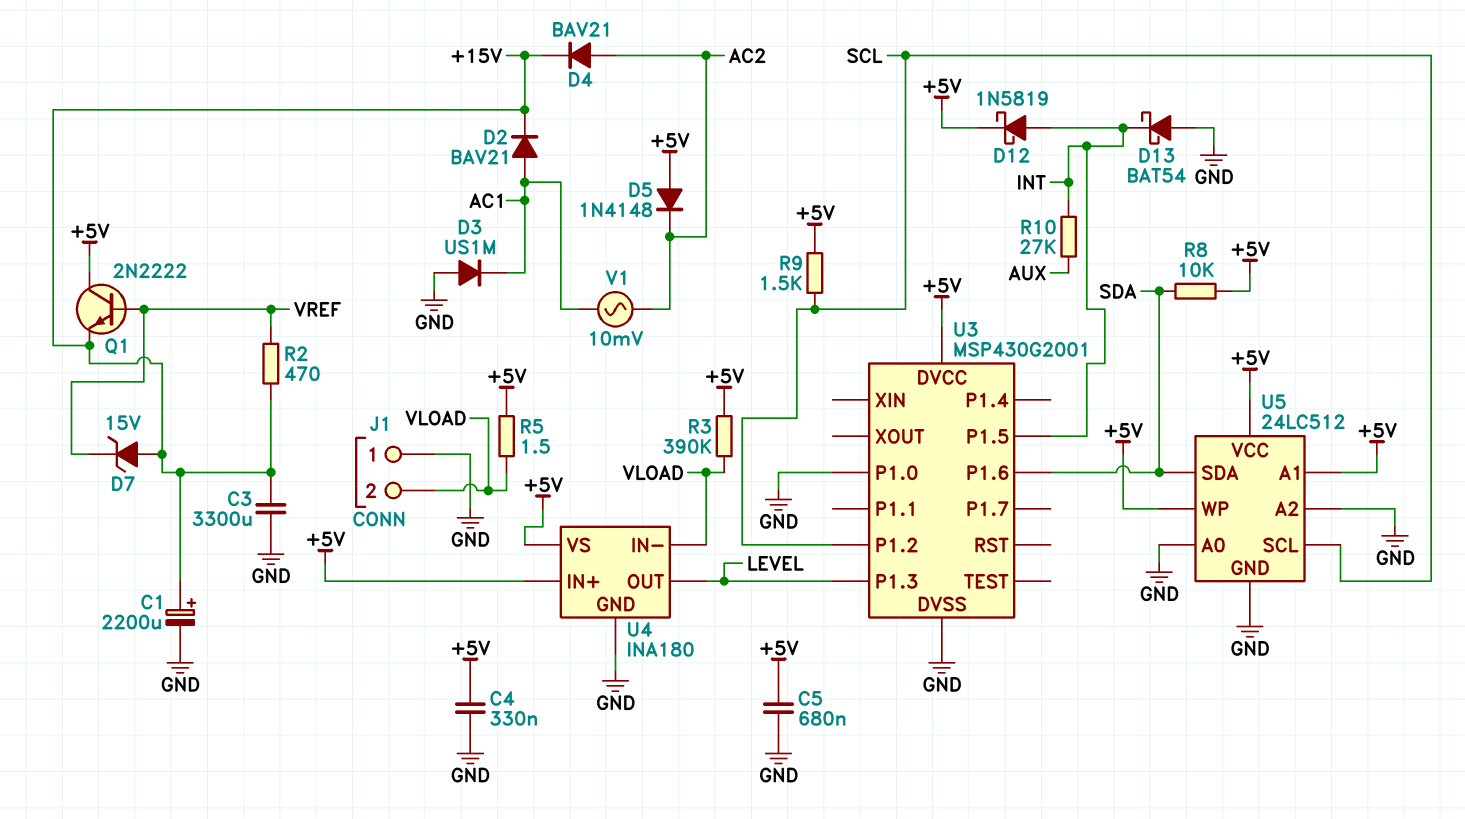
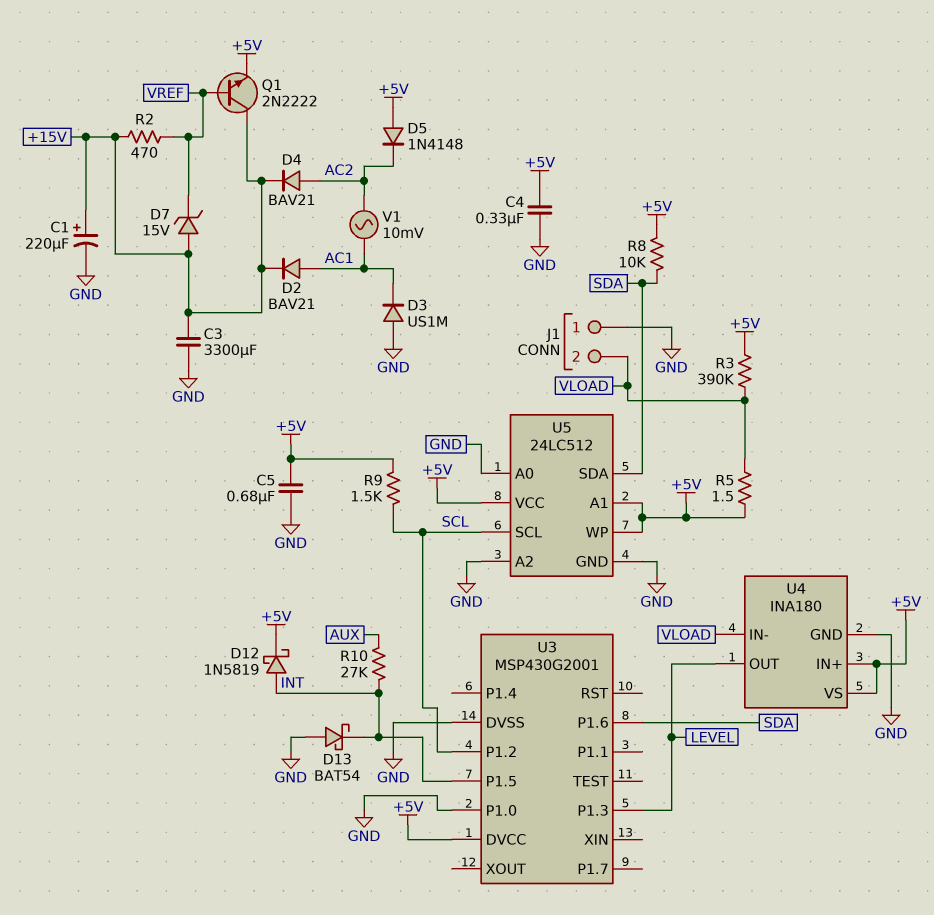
C1: 2200uF (plus +15V, minus GND) -> 220uF (plus +15V, minus GND)
Q1: NPN 2N2222 (B VREF, C +5V, E +15V) -> NPN 2N2222 (B VREF, C +15V, E +5V)

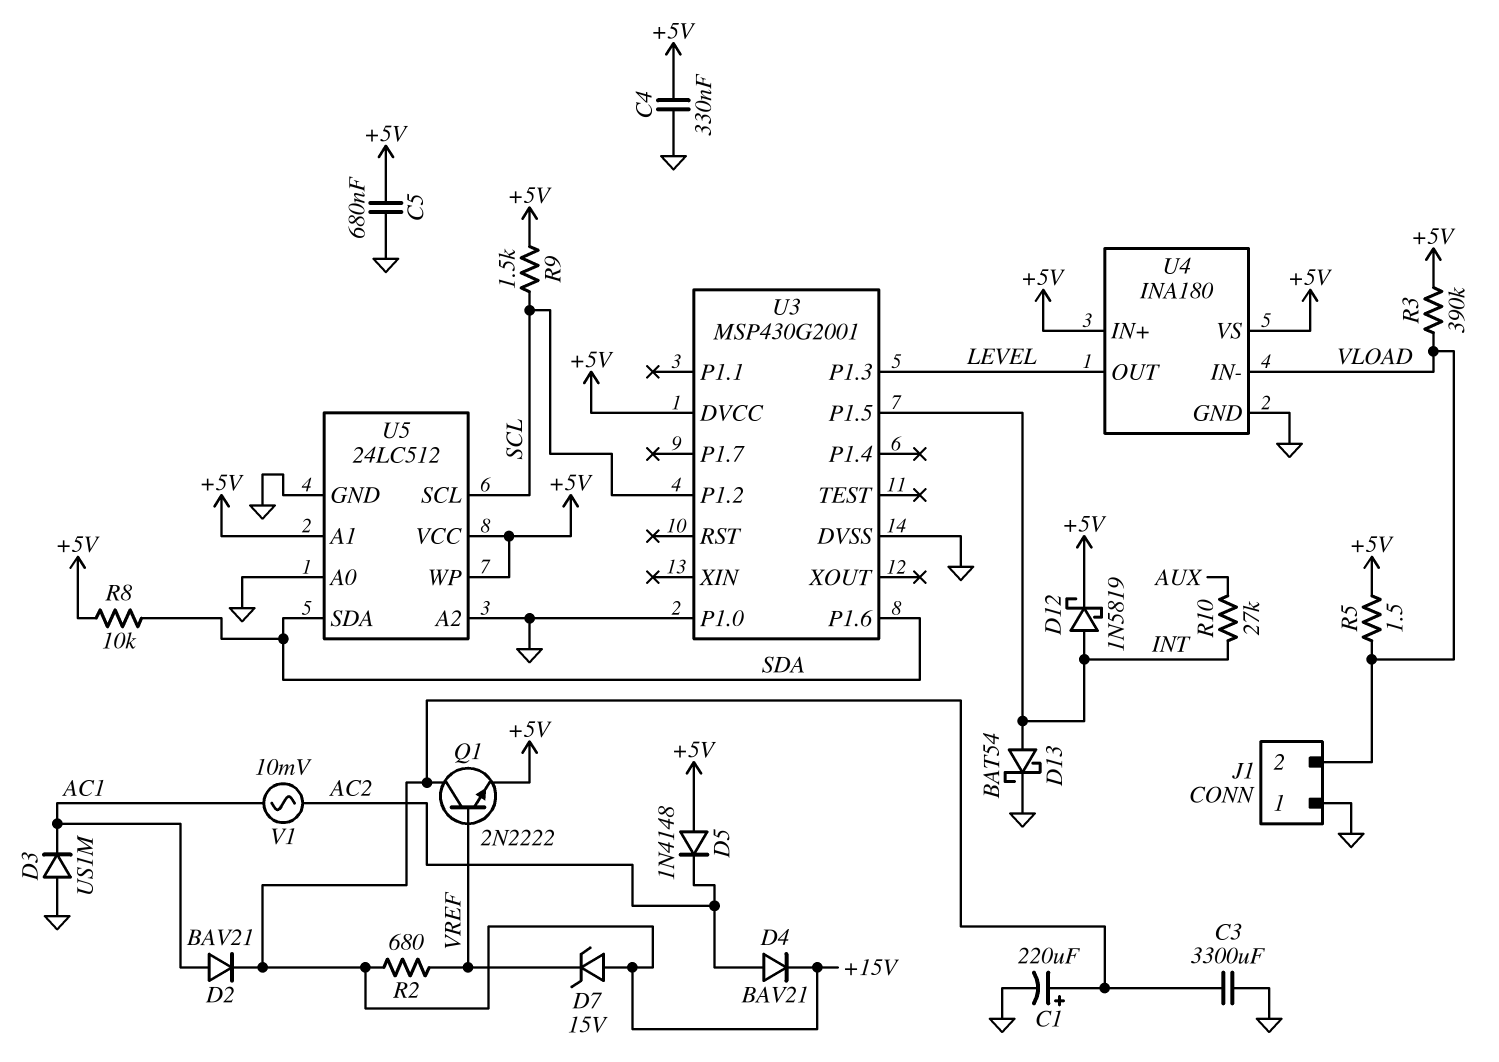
D13: schottky BAT54 (A GND, K INT) -> schottky BAT54 (A INT, K GND)
R2: 470 (+15V, VREF) -> 680 (+15V, VREF)

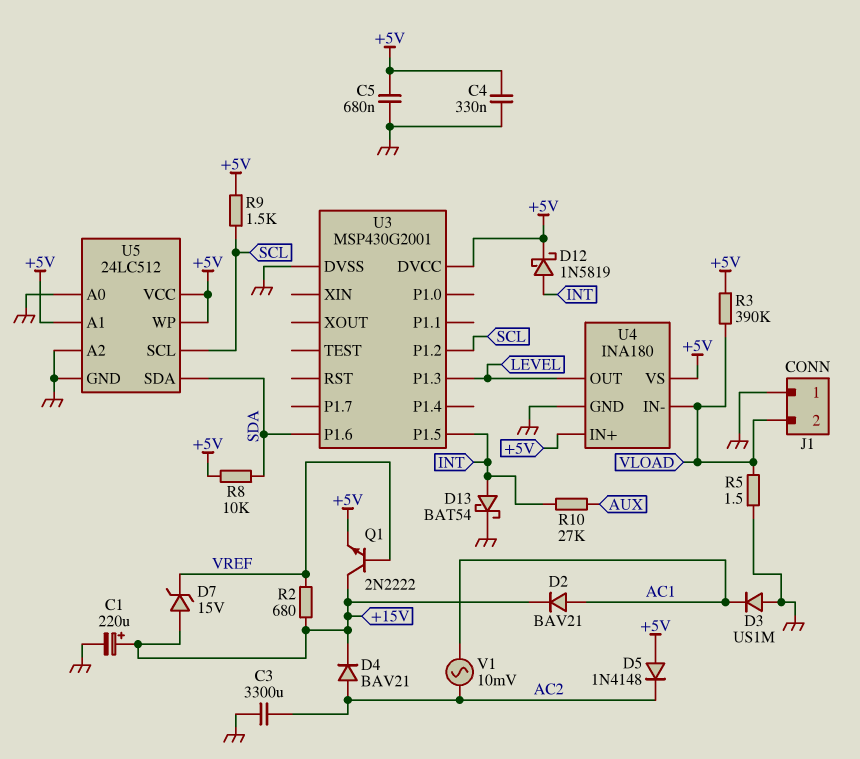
C3: 3300uF (+15V, GND) -> 3300uF (AC2, GND)
R5: 1.5 (+5V, VLOAD) -> 1.5 (GND, VLOAD)
U3 pin P1.0: GND -> none

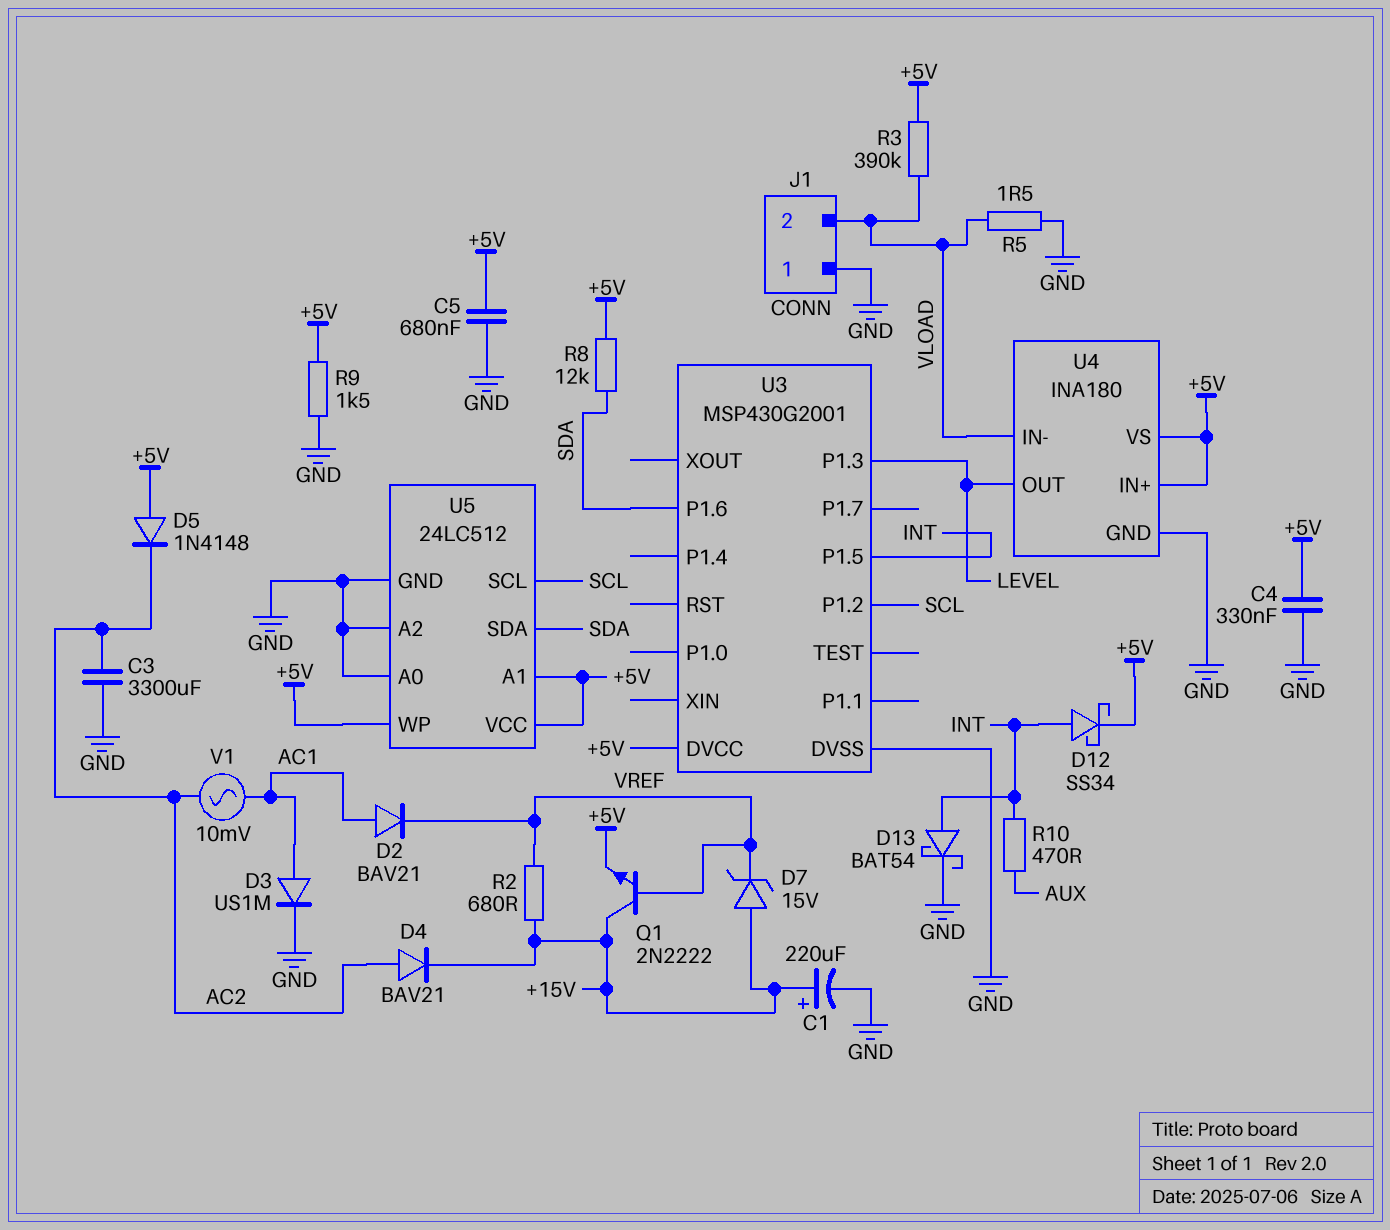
D2: diode BAV21 (A AC1, K +15V) -> diode BAV21 (A AC1, K VREF)
D3: diode US1M (A GND, K AC1) -> diode US1M (A AC1, K GND)
D12: schottky 1N5819 (A INT, K +5V) -> schottky SS34 (A INT, K +5V)
R8: 10k (+5V, SDA) -> 12k (+5V, SDA)
R9: 1.5k (+5V, SCL) -> 1.5k (+5V, GND)
R10: 27k (AUX, INT) -> 470 (AUX, INT)

